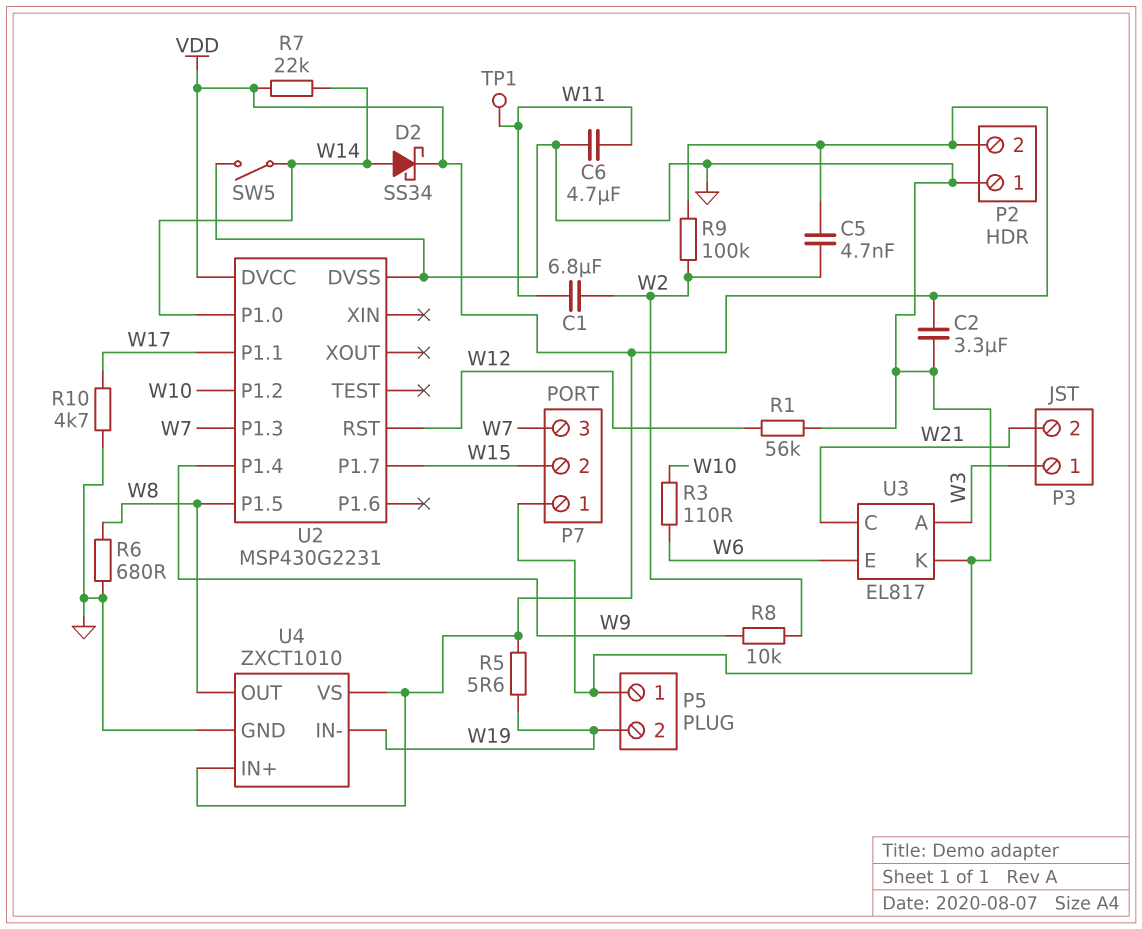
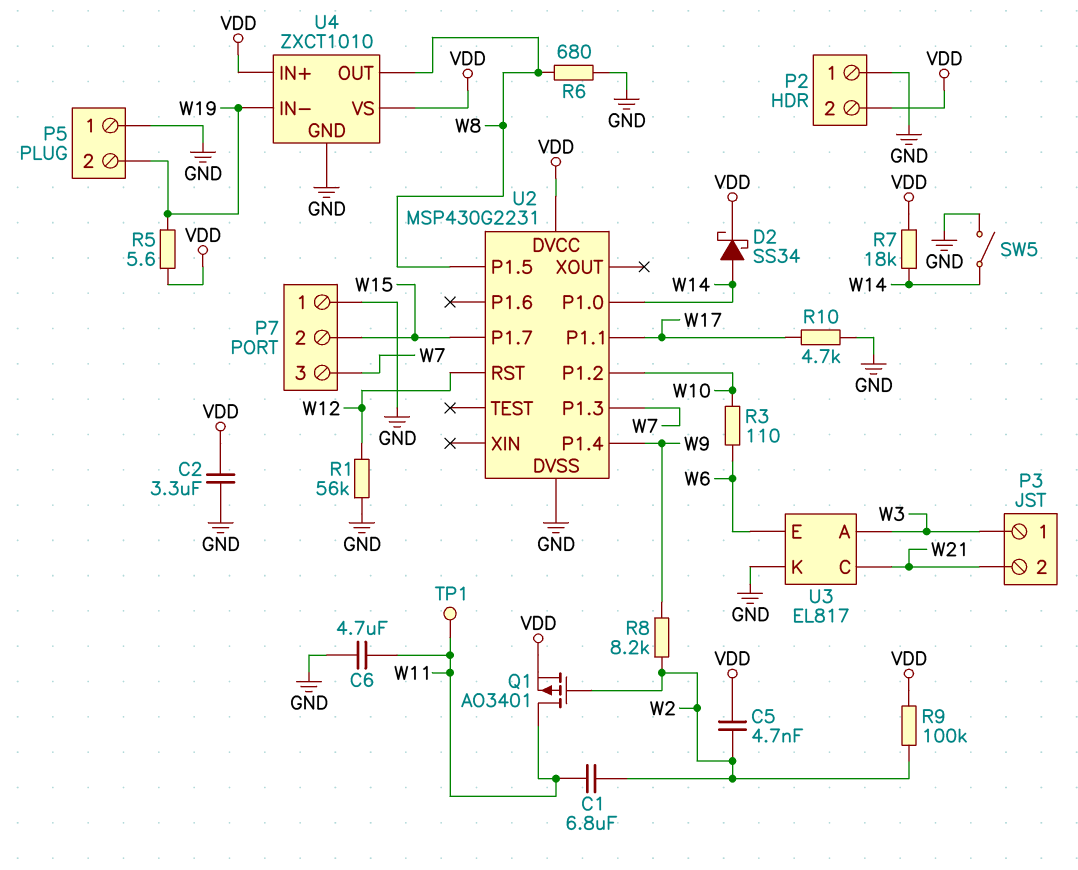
Q1: none -> PMOS AO3401 (G W2, D W11, S VDD)
R7: 22k (VDD, W14) -> 18k (VDD, W14)
R8: 10k (W2, W9) -> 8.2k (W2, W9)

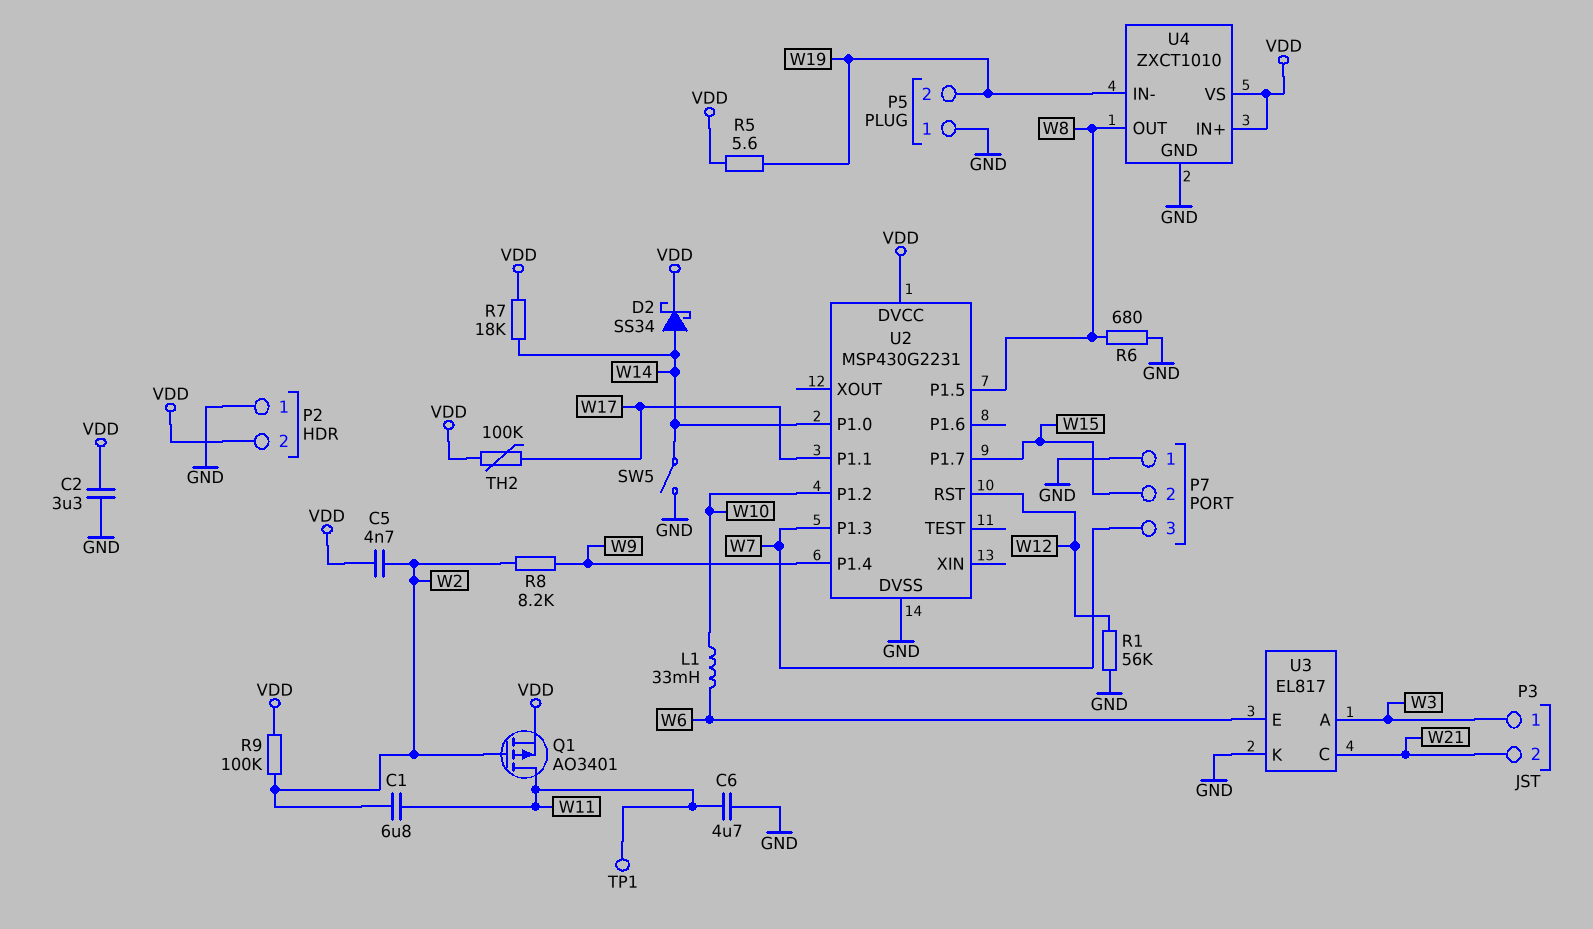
L1: none -> 33mH (W6, W10)
R3: 110 (W6, W10) -> none
R10: 4.7k (GND, W17) -> none
TH2: none -> 100k (VDD, W17)

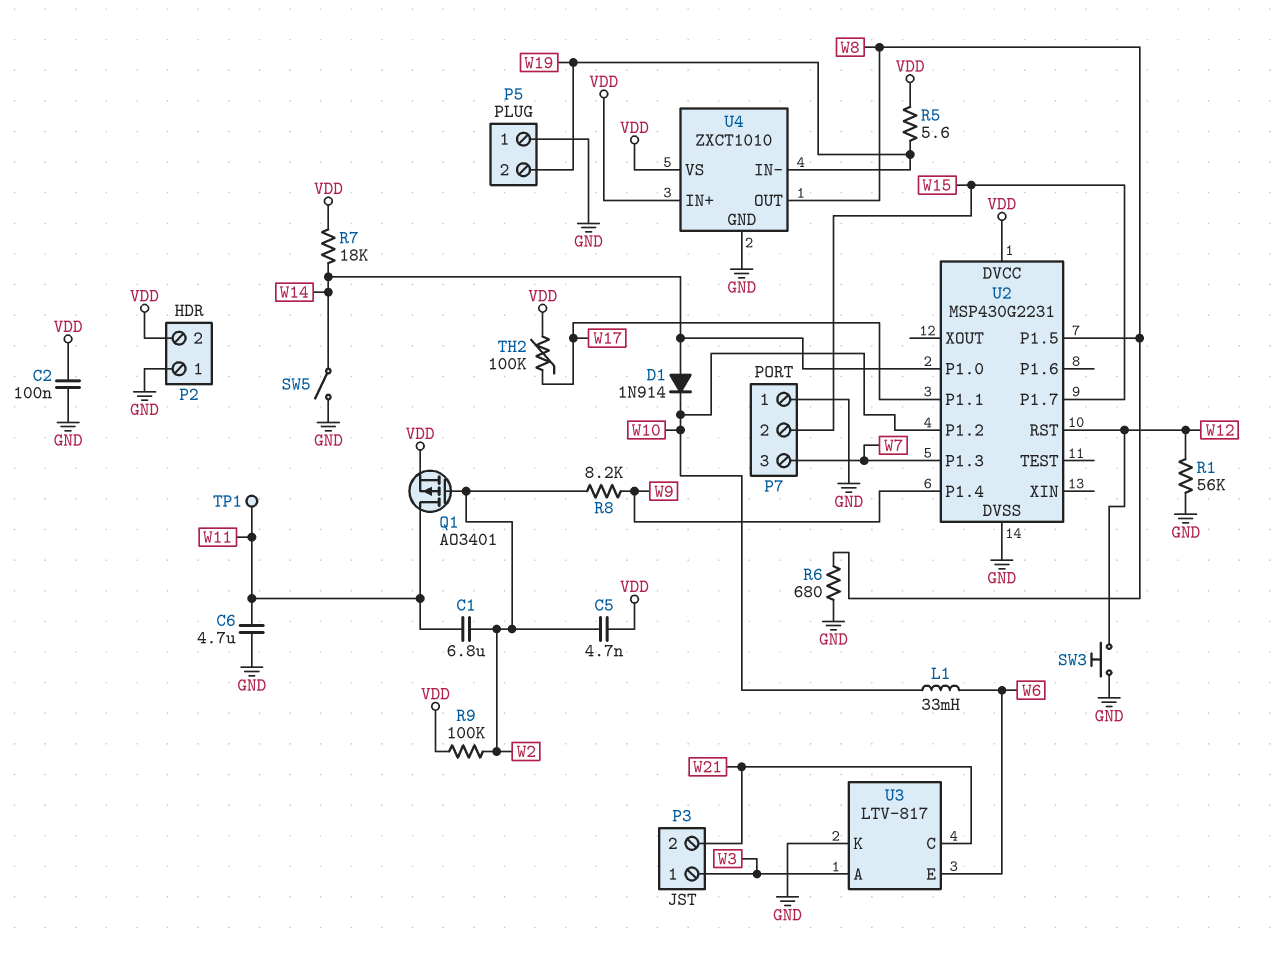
C2: 3.3uF (GND, VDD) -> 100nF (GND, VDD)
D1: none -> diode 1N914 (A W14, K W10)
D2: schottky SS34 (A W14, K VDD) -> none
SW3: none -> button (GND, W12)
U3: EL817 -> LTV-817

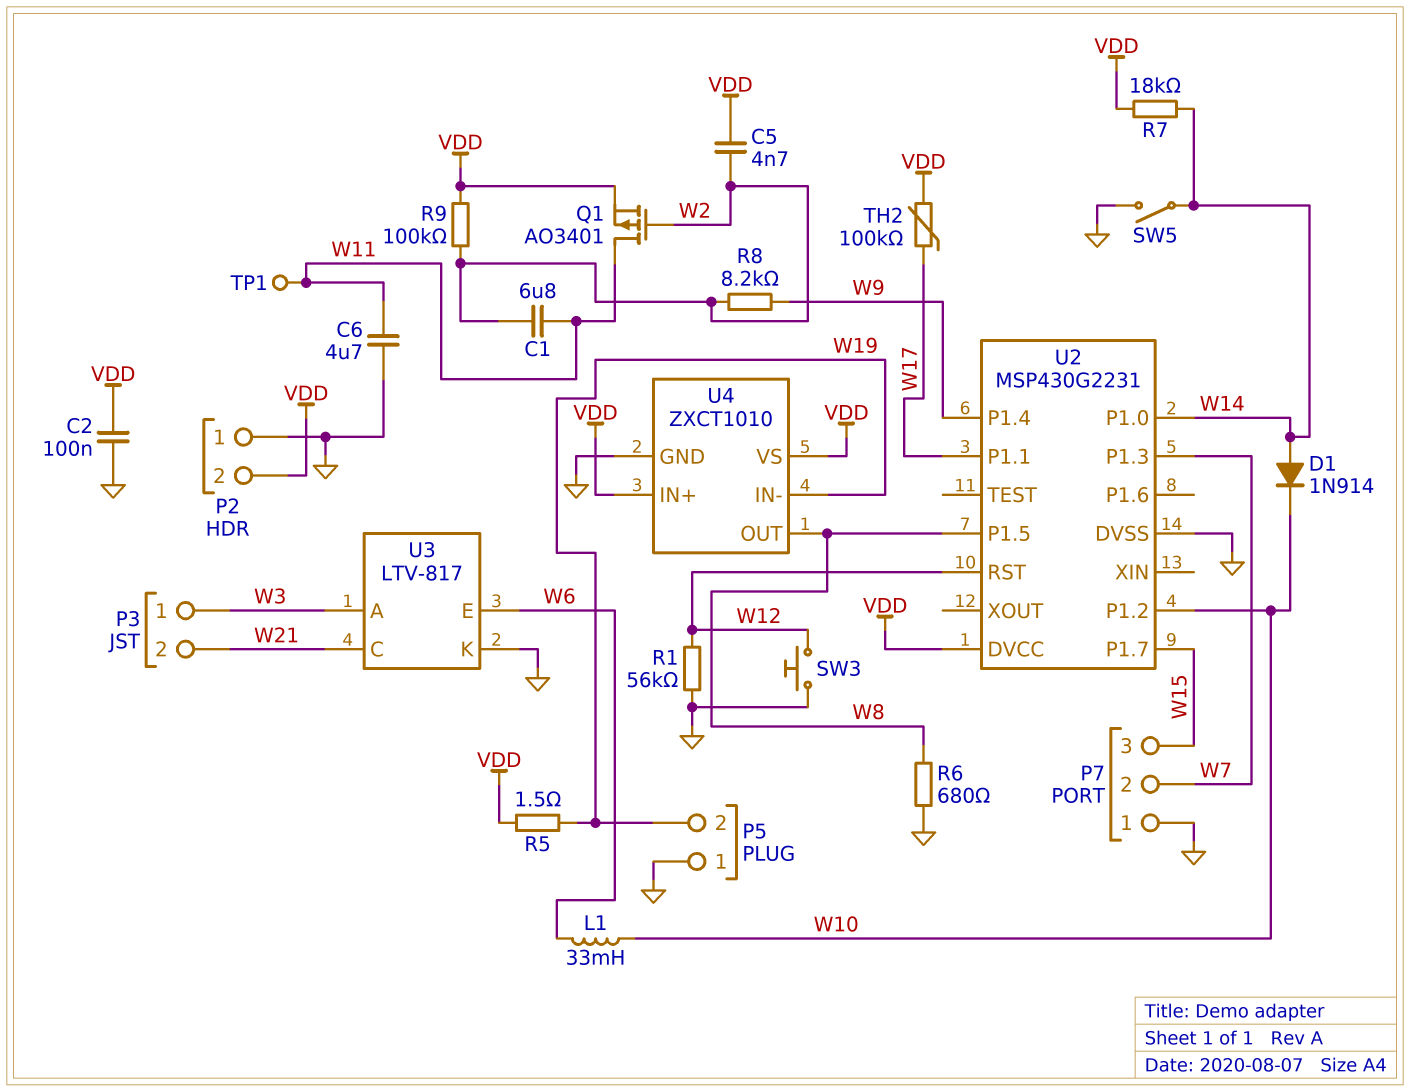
P7 pin 2: W15 -> W7
P7 pin 3: W7 -> W15
R5: 5.6 (VDD, W19) -> 1.5 (VDD, W19)

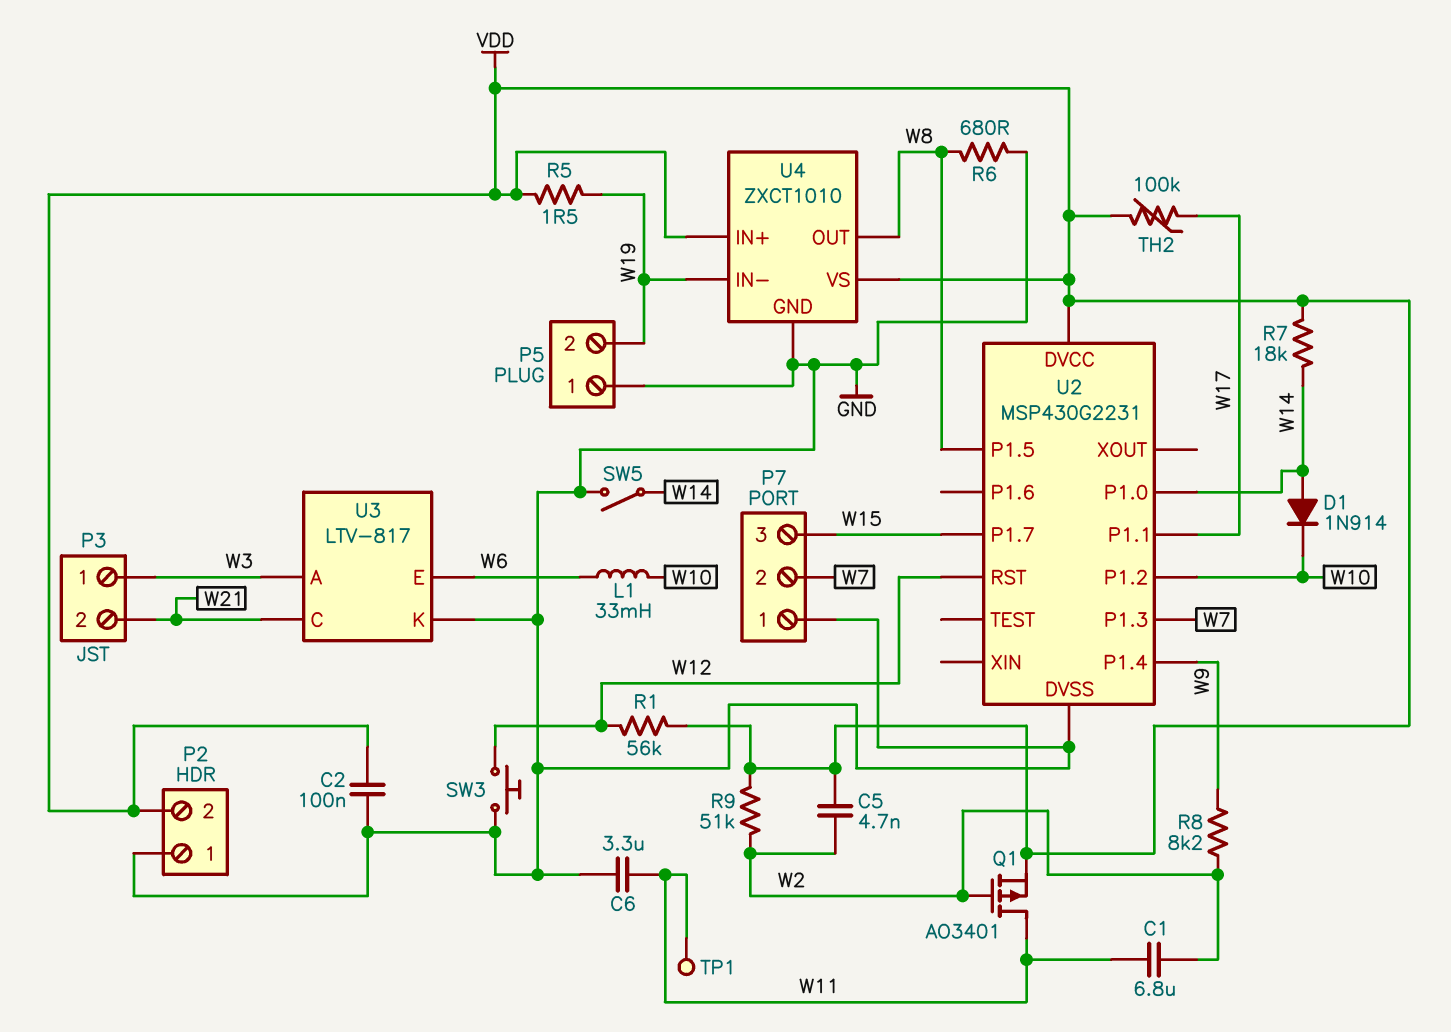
C6: 4.7uF (GND, W11) -> 3.3uF (GND, W11)
R1: 56k (GND, W12) -> 56k (VDD, W12)
R9: 100k (VDD, W2) -> 51k (VDD, W2)

